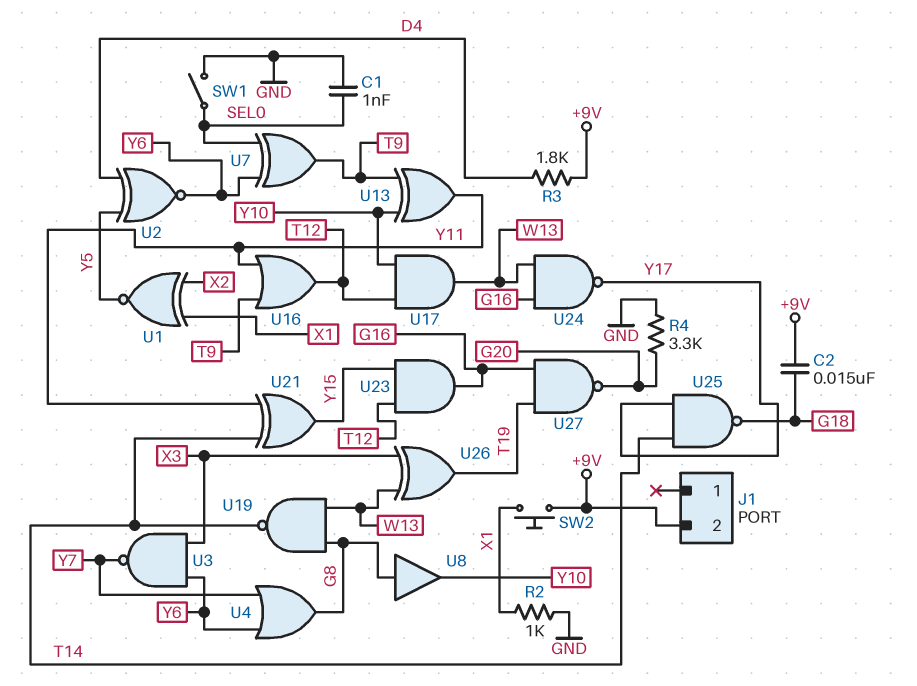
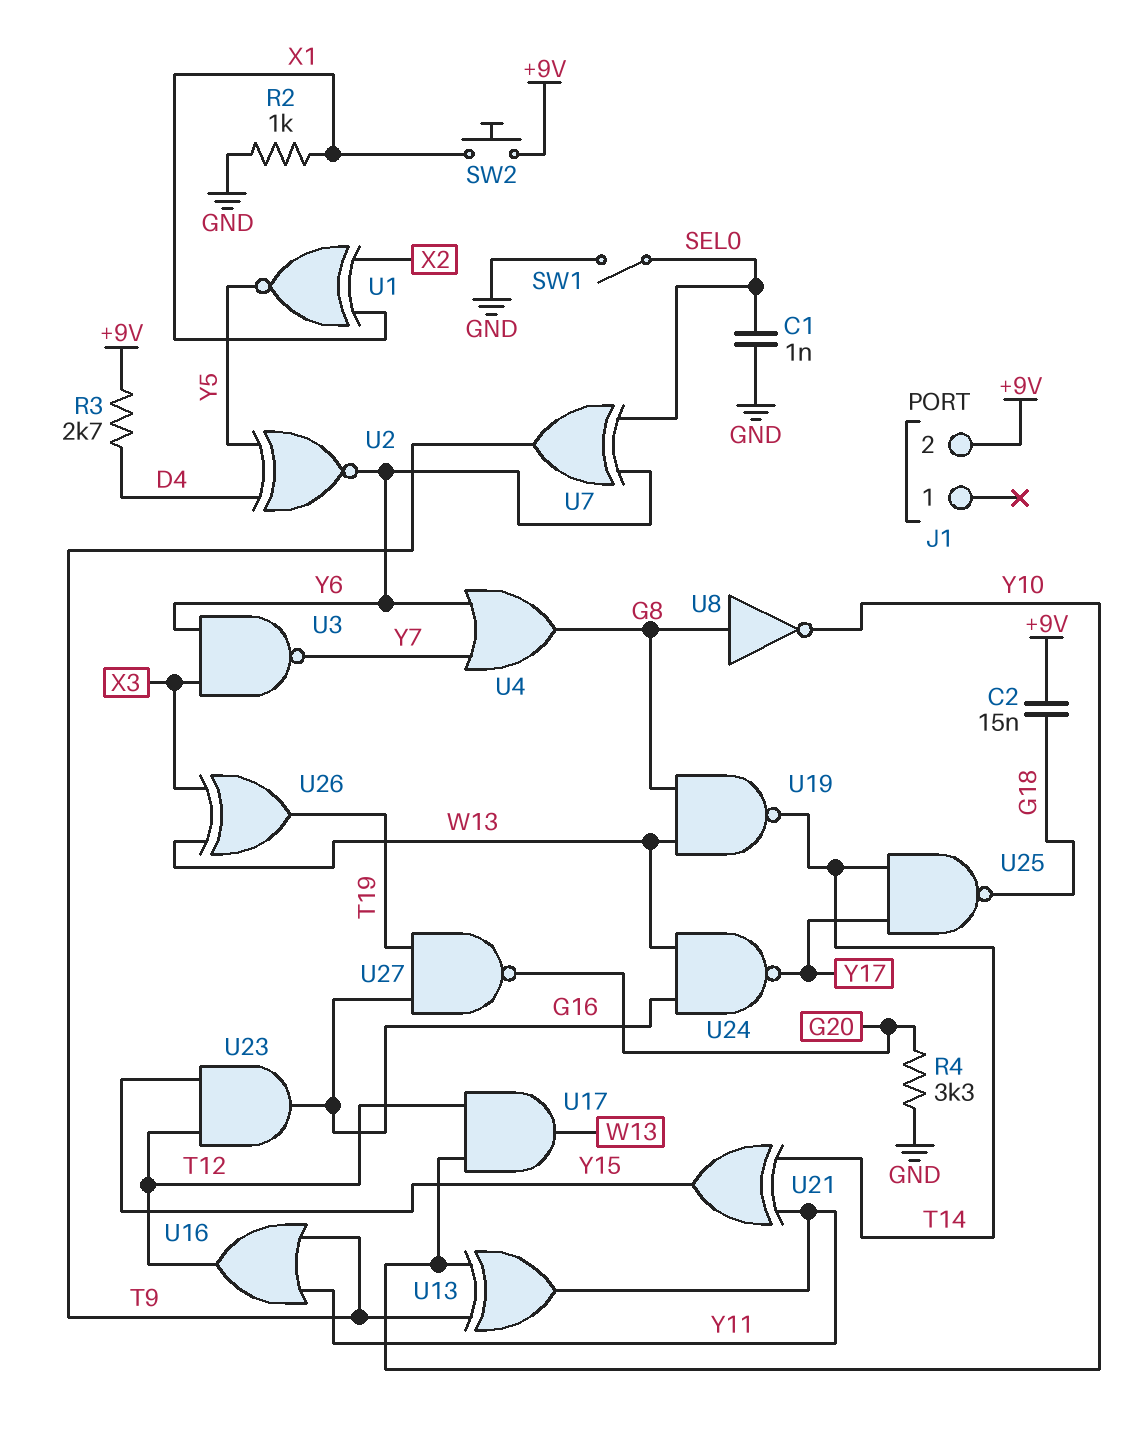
R3: 1.8k (+9V, D4) -> 2.7k (+9V, D4)
U8: buffer (in G8, out Y10) -> NOT (in G8, out Y10)

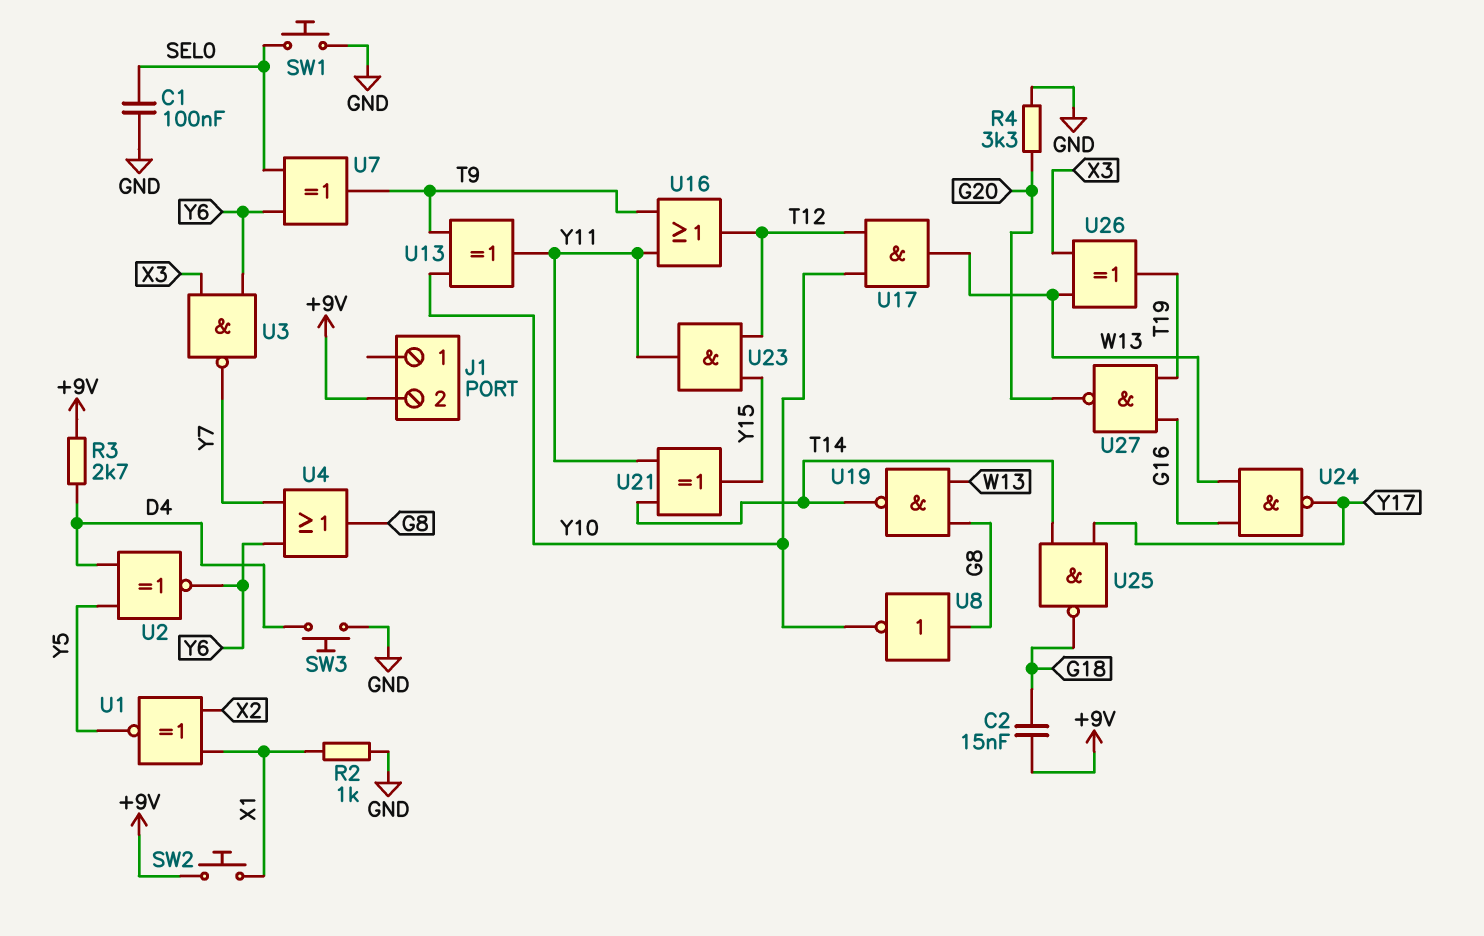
C1: 1nF (GND, SEL0) -> 100nF (GND, SEL0)
SW1: switch (GND, SEL0) -> button (GND, SEL0)
SW3: none -> button (D4, GND)
U23: AND (in T12, in Y15, out G16) -> AND (in T12, in Y15, out Y11)

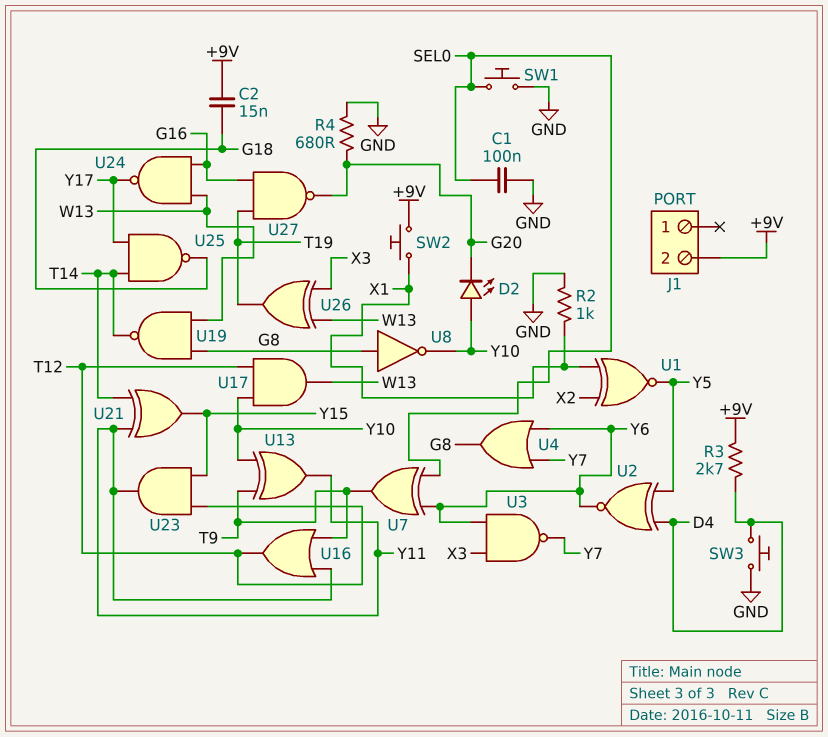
D2: none -> LED (A Y10, K G20)
R4: 3.3k (G20, GND) -> 680 (G20, GND)

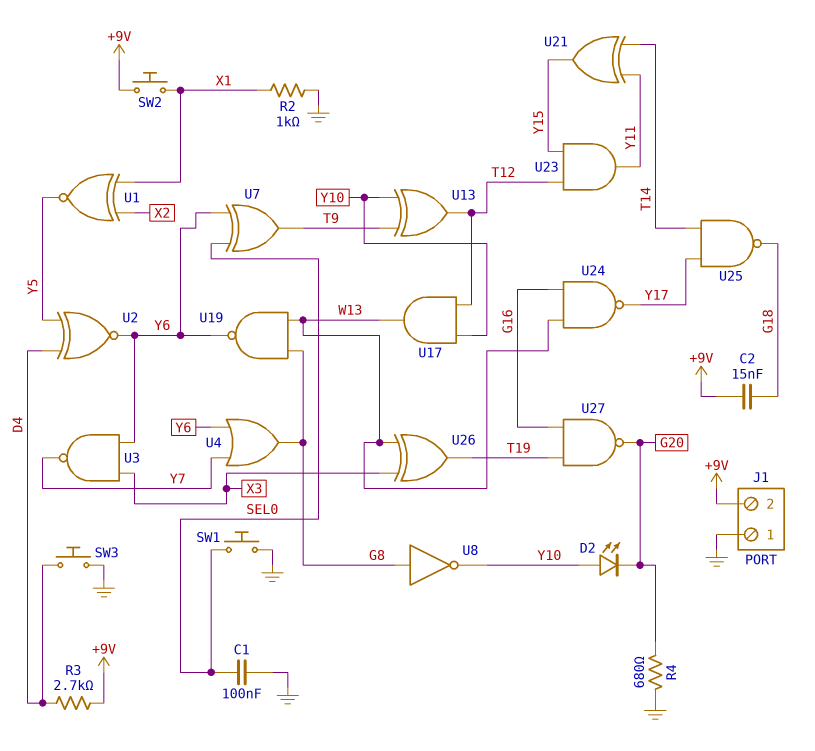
J1 pin 1: none -> GND
U13: XOR (in T9, in Y10, out Y11) -> XOR (in T9, in Y10, out T12)
U16: OR (in T9, in Y11, out T12) -> none
U19: NAND (in G8, in W13, out T14) -> NAND (in G8, in W13, out Y6)

